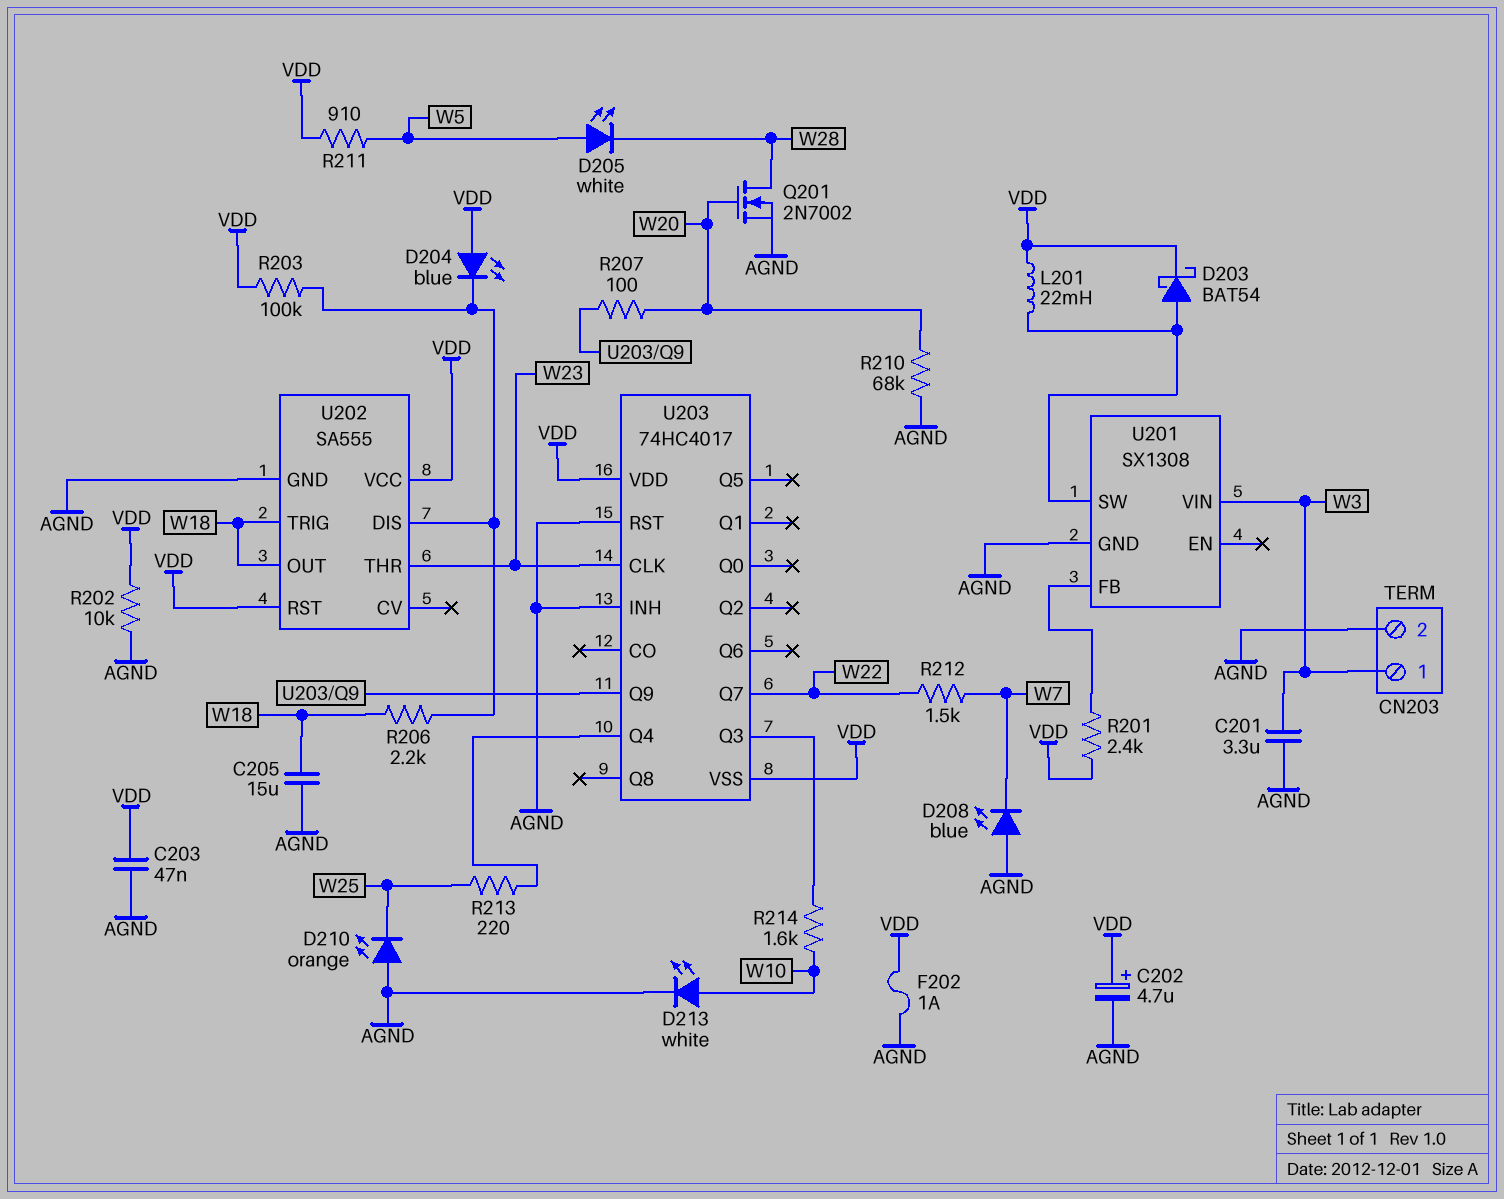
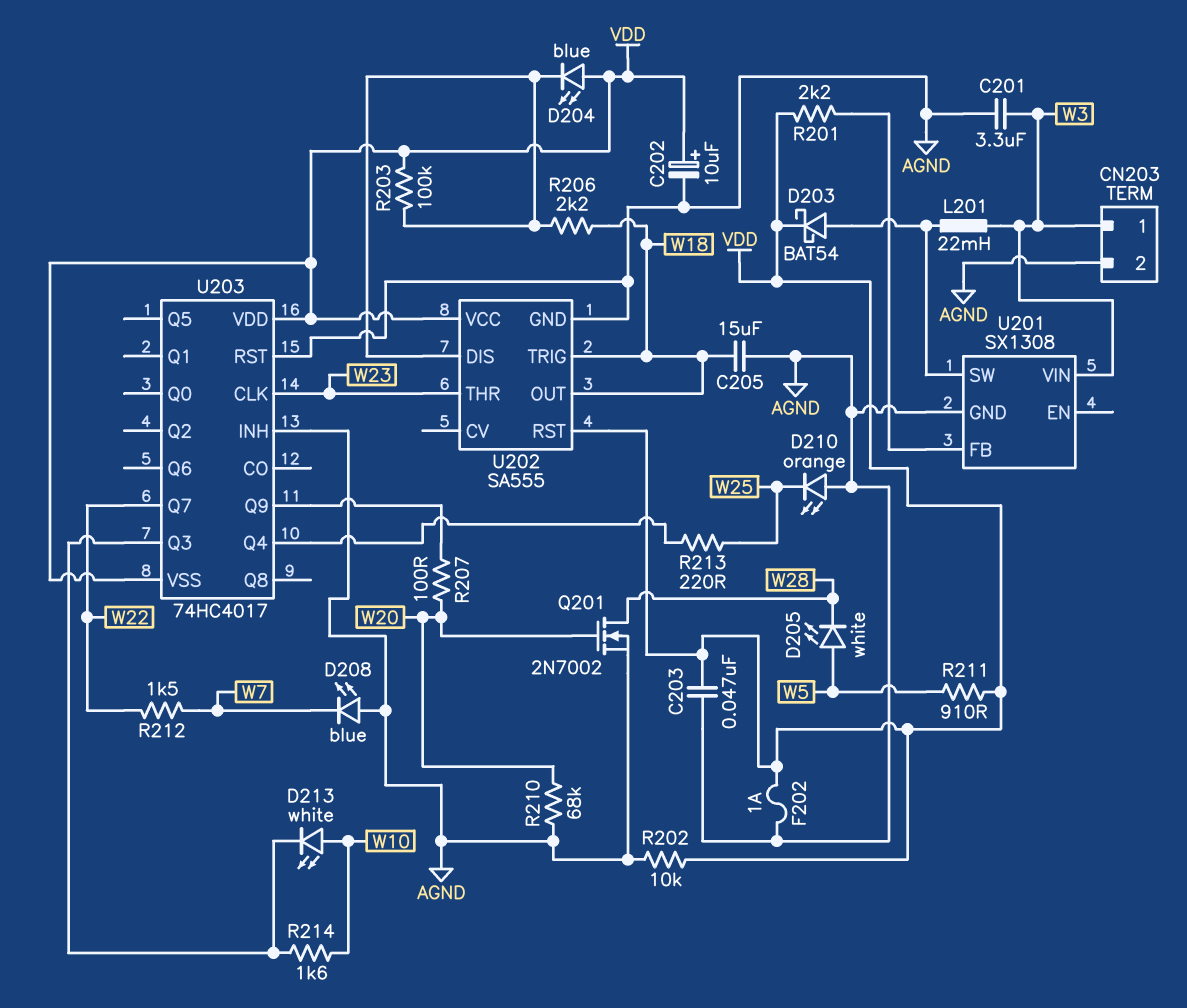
C202: 4.7uF (plus VDD, minus AGND) -> 10uF (plus VDD, minus AGND)
D213: LED white (A W10, K AGND) -> LED white (A W10, K U203/Q3)
L201: 22mH (U201/SW, VDD) -> 22mH (U201/SW, W3)
R201: 2.4k (U201/FB, VDD) -> 2.2k (U201/FB, VDD)

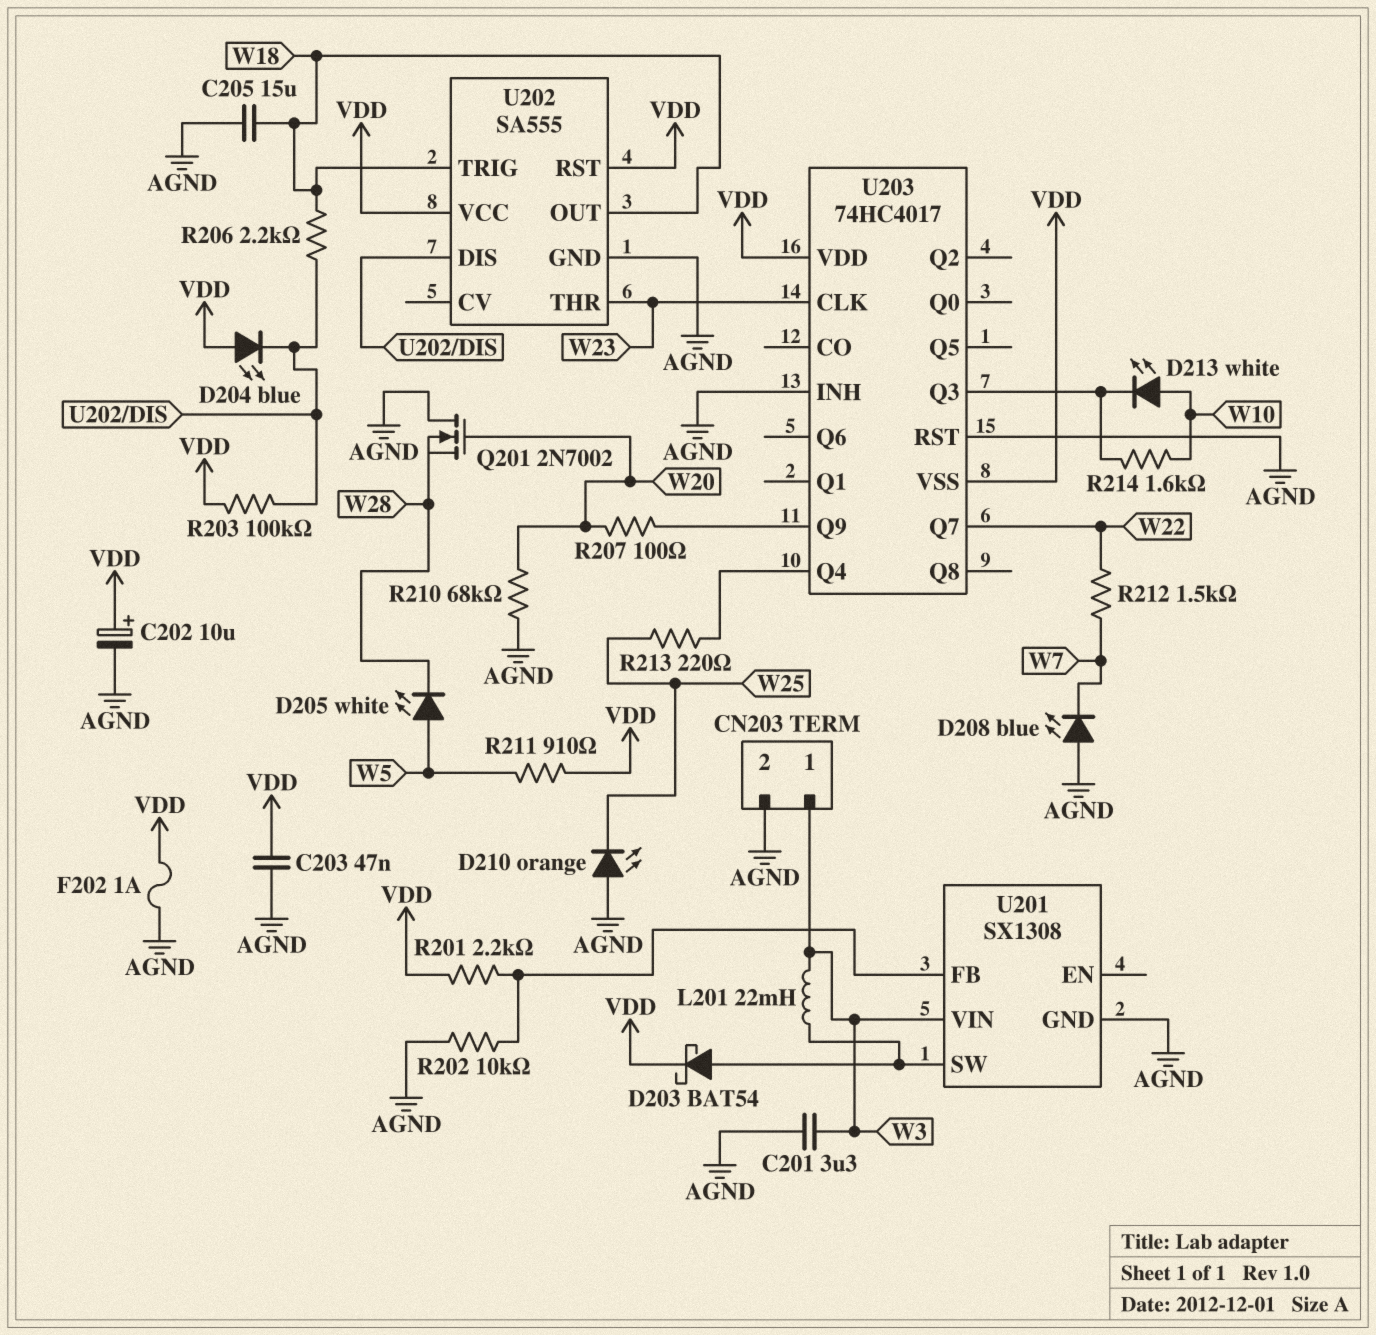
Q201: NMOS 2N7002 (G W20, D W28, S AGND) -> NMOS 2N7002 (G W20, D AGND, S W28)
R202: 10k (AGND, VDD) -> 10k (AGND, U201/FB)

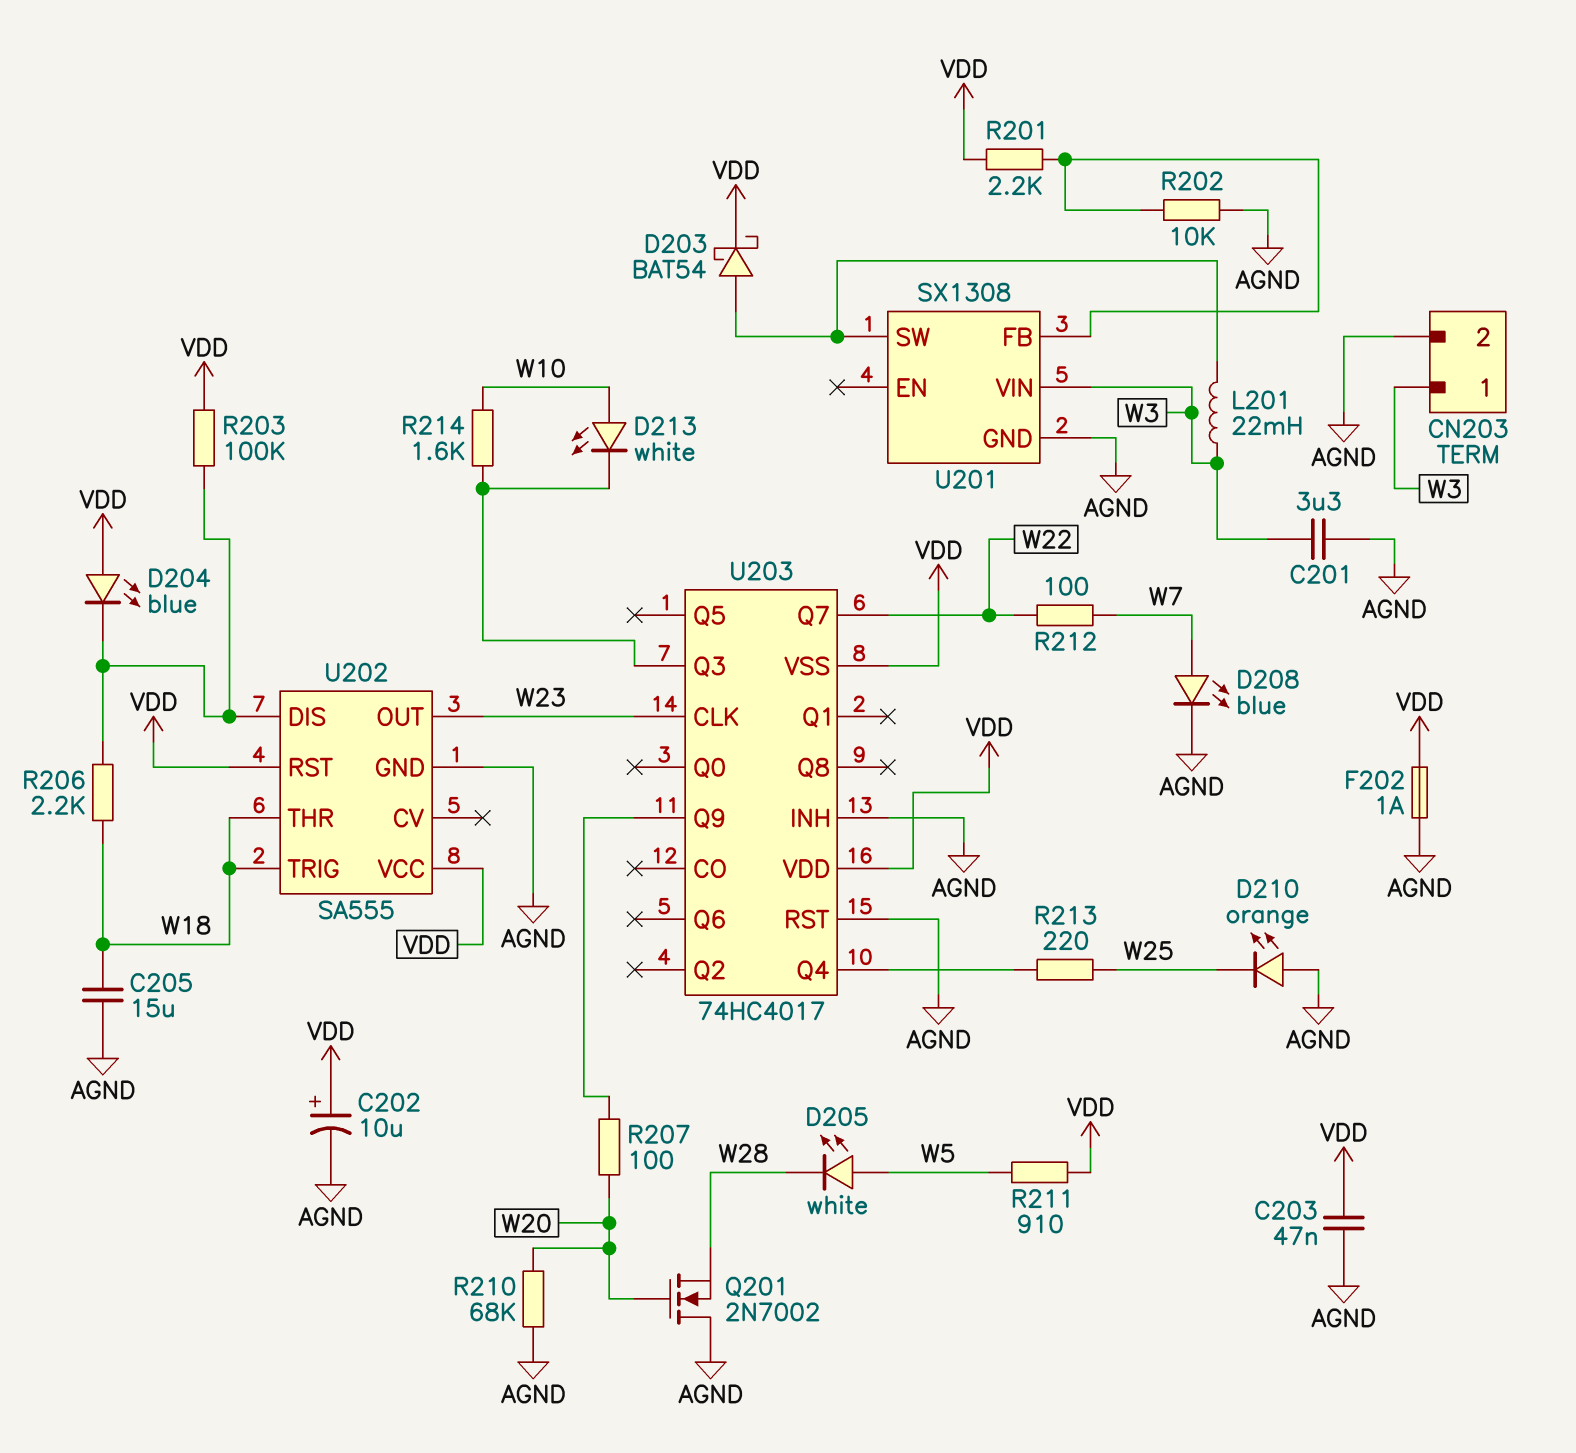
D208: LED blue (A AGND, K W7) -> LED blue (A W7, K AGND)
R212: 1.5k (W7, W22) -> 100 (W7, W22)
U202 pin OUT: W18 -> W23
U202 pin THR: W23 -> W18

